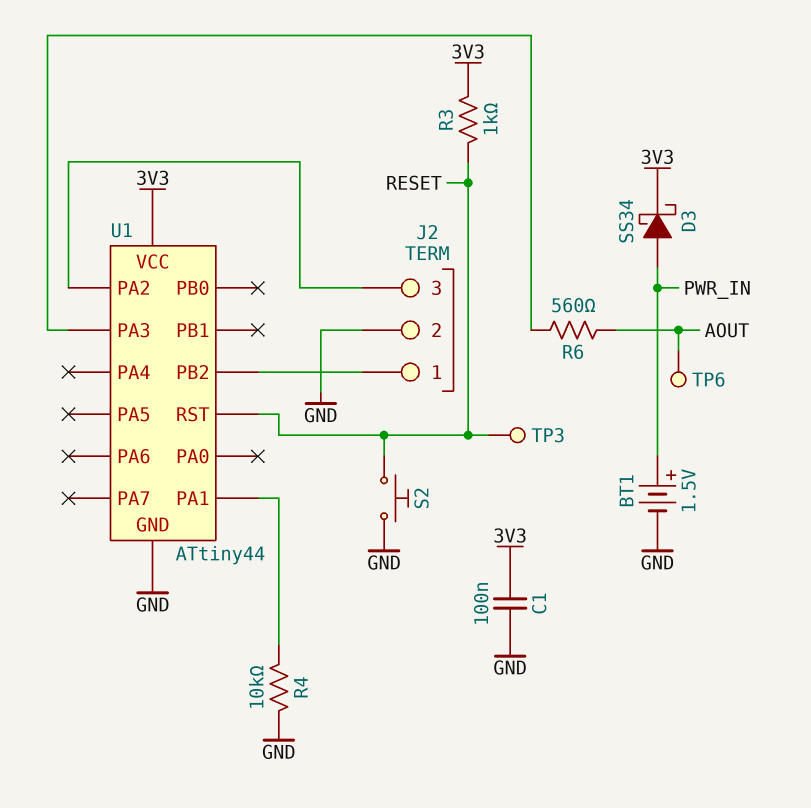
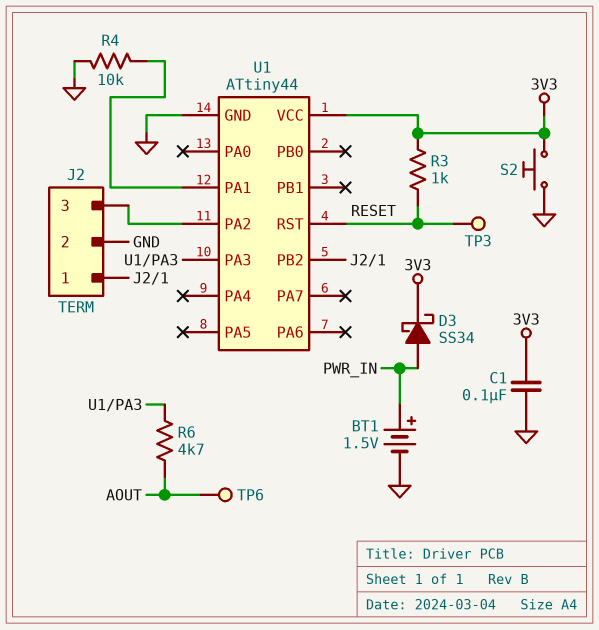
R6: 560 (AOUT, U1/PA3) -> 4.7k (AOUT, U1/PA3)
S2: button (GND, RESET) -> button (3V3, GND)

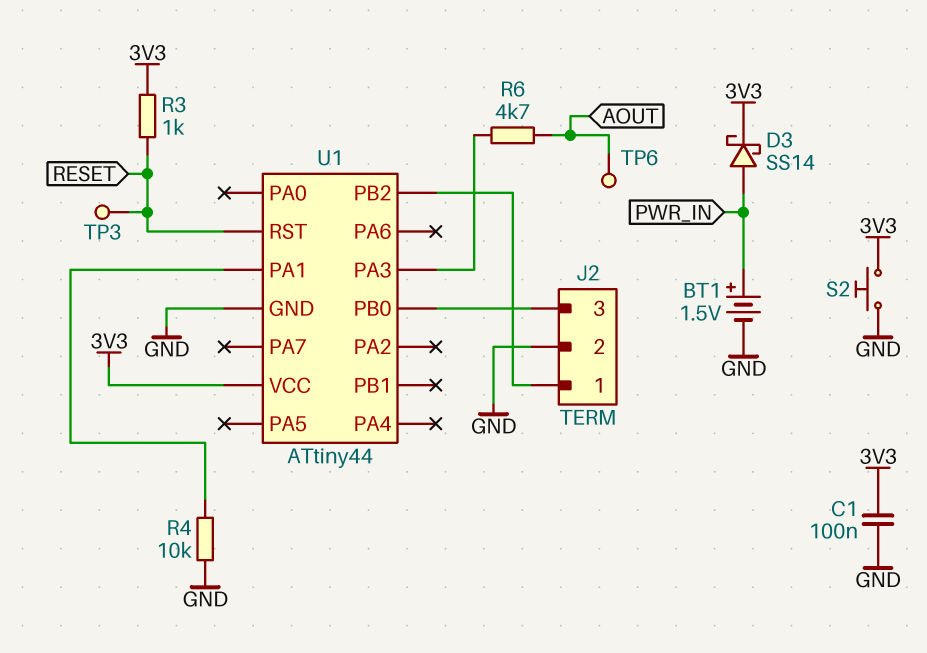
D3: schottky SS34 (A PWR_IN, K 3V3) -> schottky SS14 (A PWR_IN, K 3V3)
U1 pin PA2: J2/3 -> none
U1 pin PB0: none -> J2/3

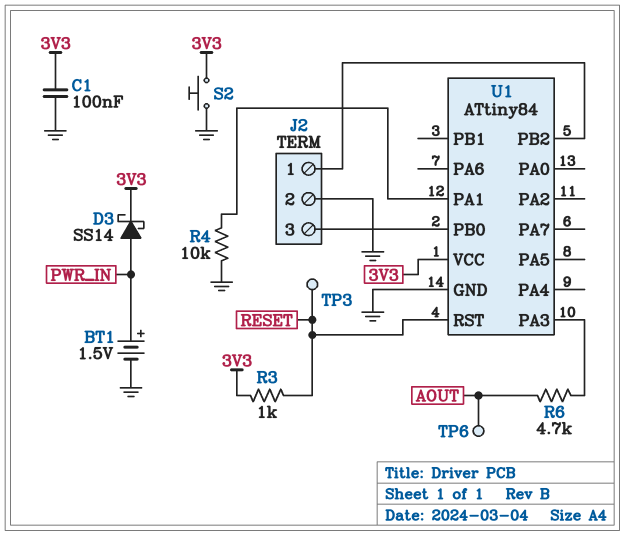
U1: ATtiny44 -> ATtiny84

